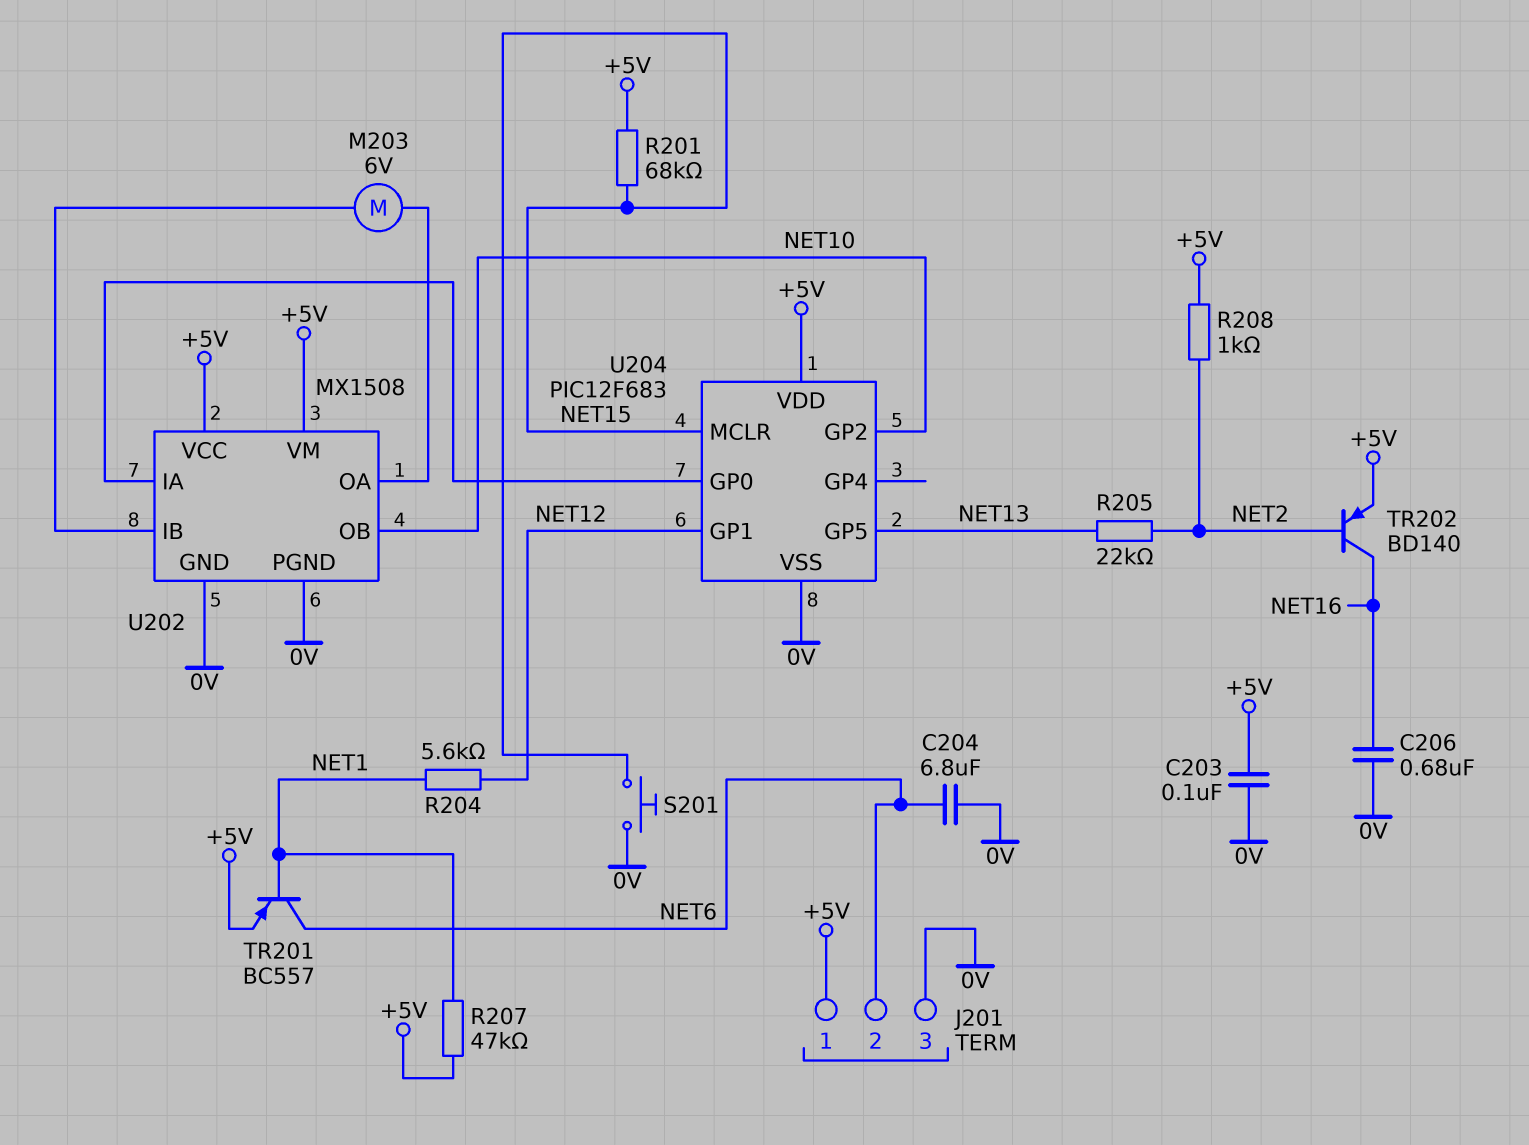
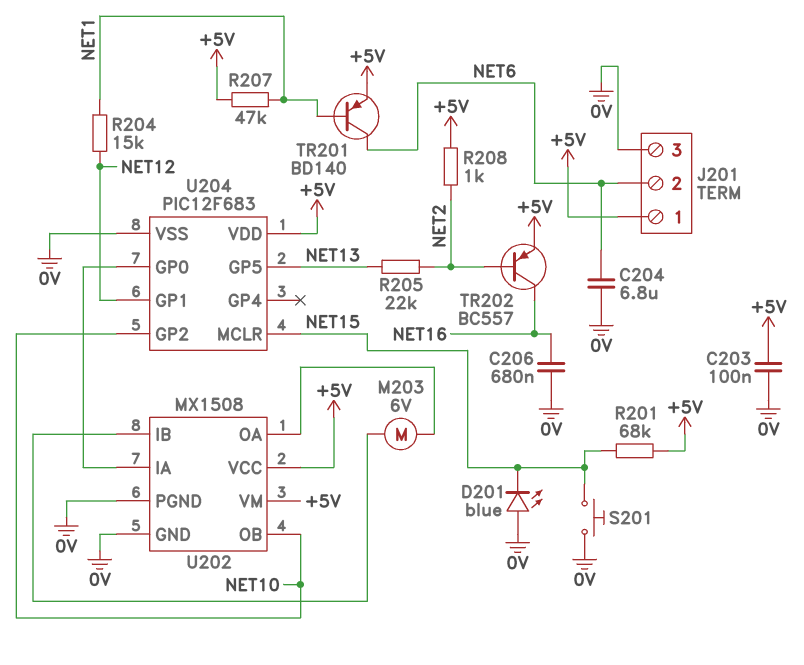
D201: none -> LED blue (A 0V, K NET15)
R204: 5.6k (NET1, NET12) -> 15k (NET1, NET12)
TR201: PNP BC557 (B NET1, C NET6, E +5V) -> PNP BD140 (B NET1, C NET6, E +5V)
TR202: PNP BD140 (B NET2, C NET16, E +5V) -> PNP BC557 (B NET2, C NET16, E +5V)

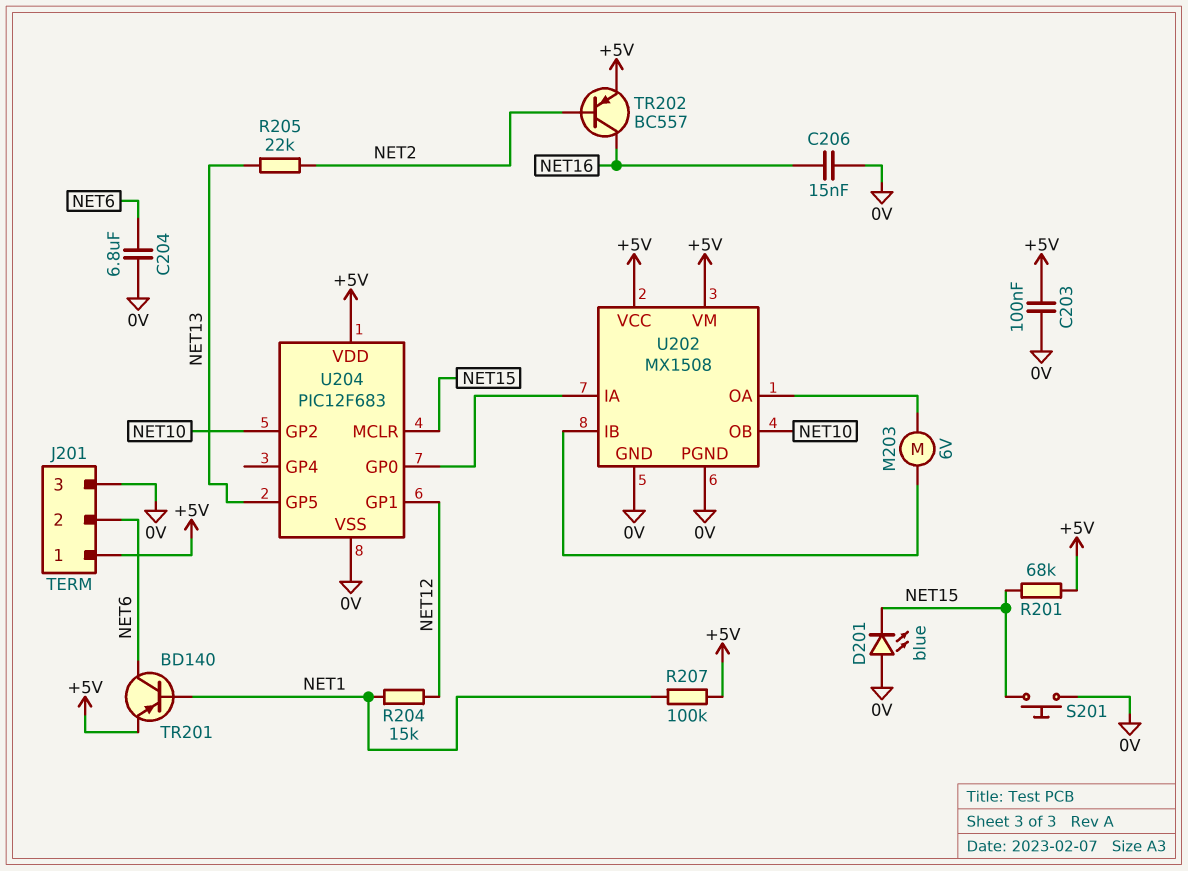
C206: 680nF (0V, NET16) -> 15nF (0V, NET16)
R207: 47k (+5V, NET1) -> 100k (+5V, NET1)
R208: 1k (+5V, NET2) -> none

